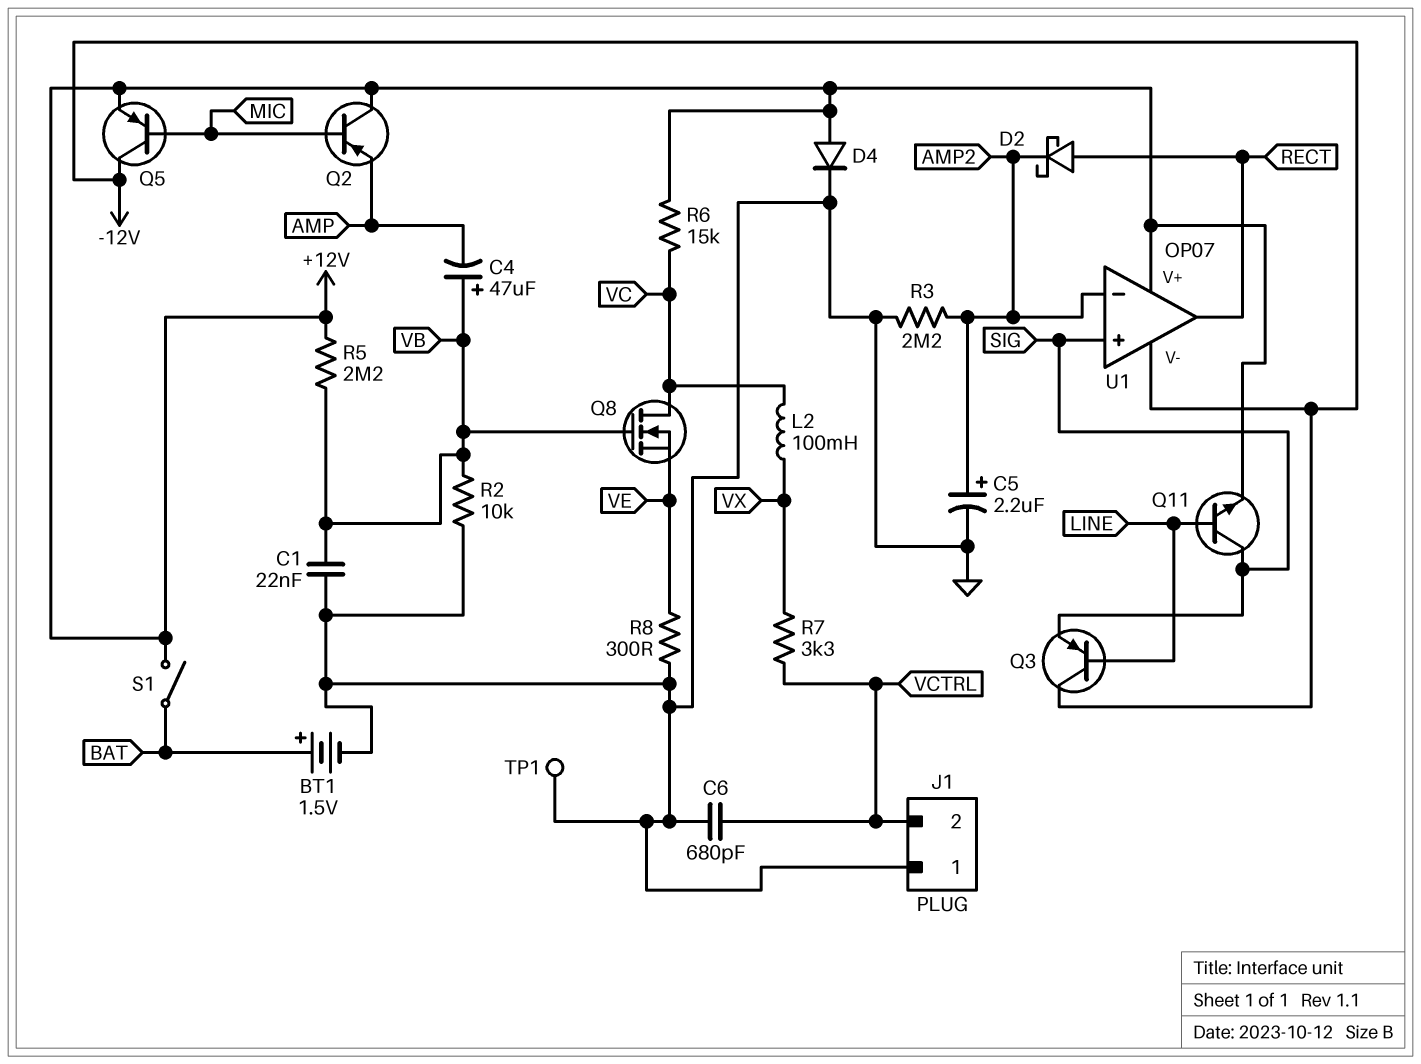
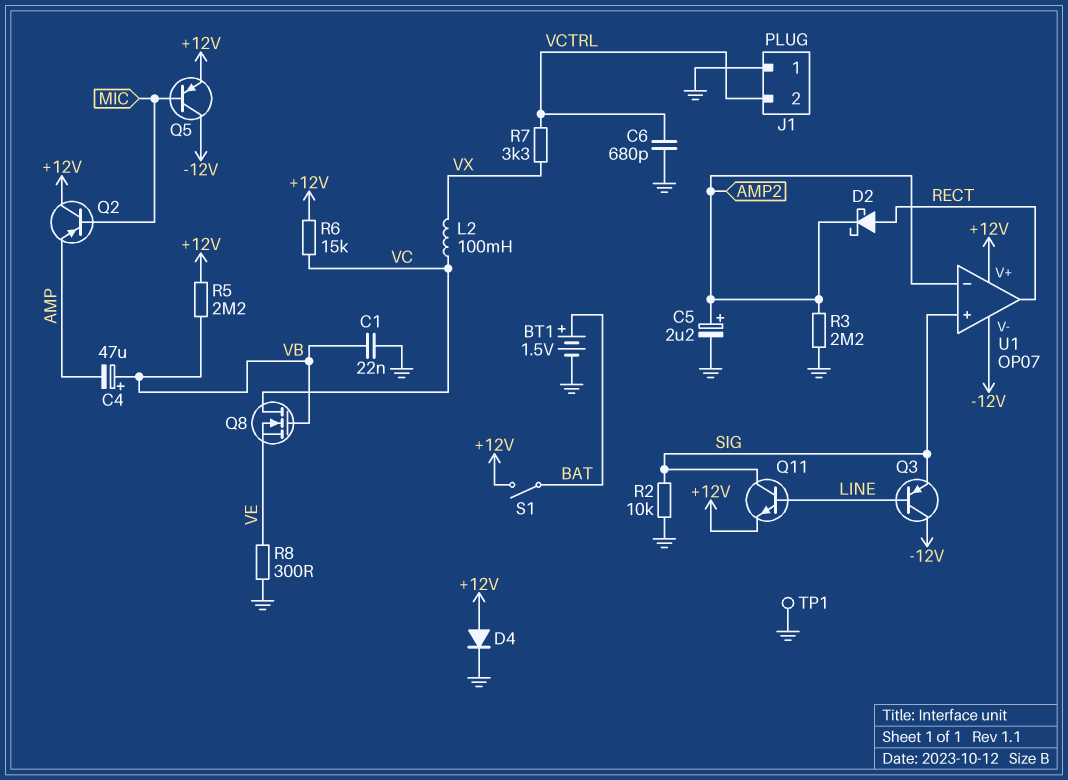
R2: 10k (GND, VB) -> 10k (GND, SIG)

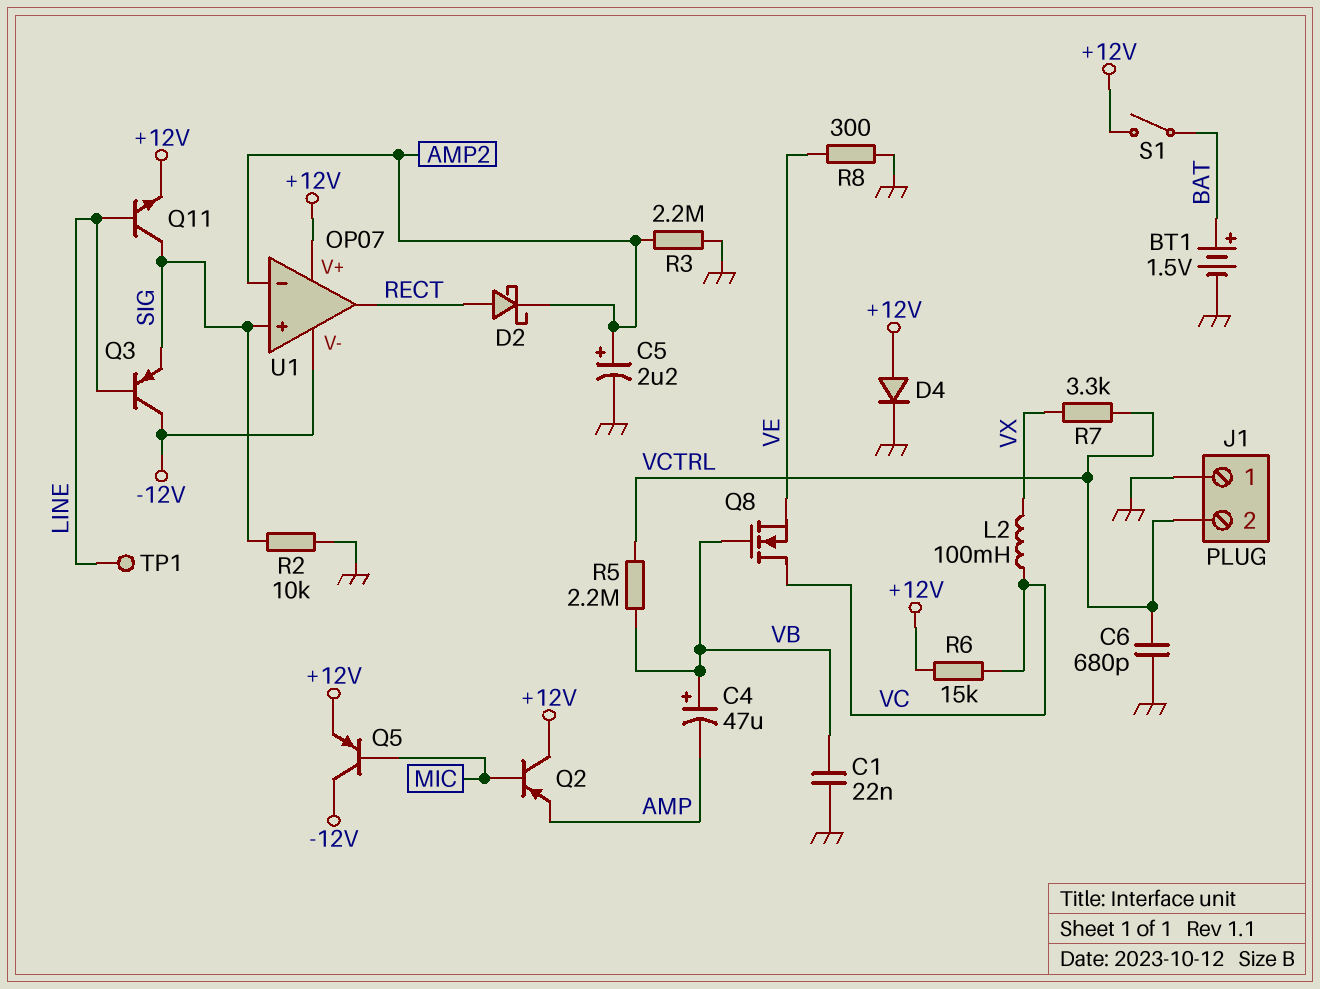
R5: 2.2M (+12V, VB) -> 2.2M (VB, VCTRL)
TP1: test point (GND) -> test point (LINE)

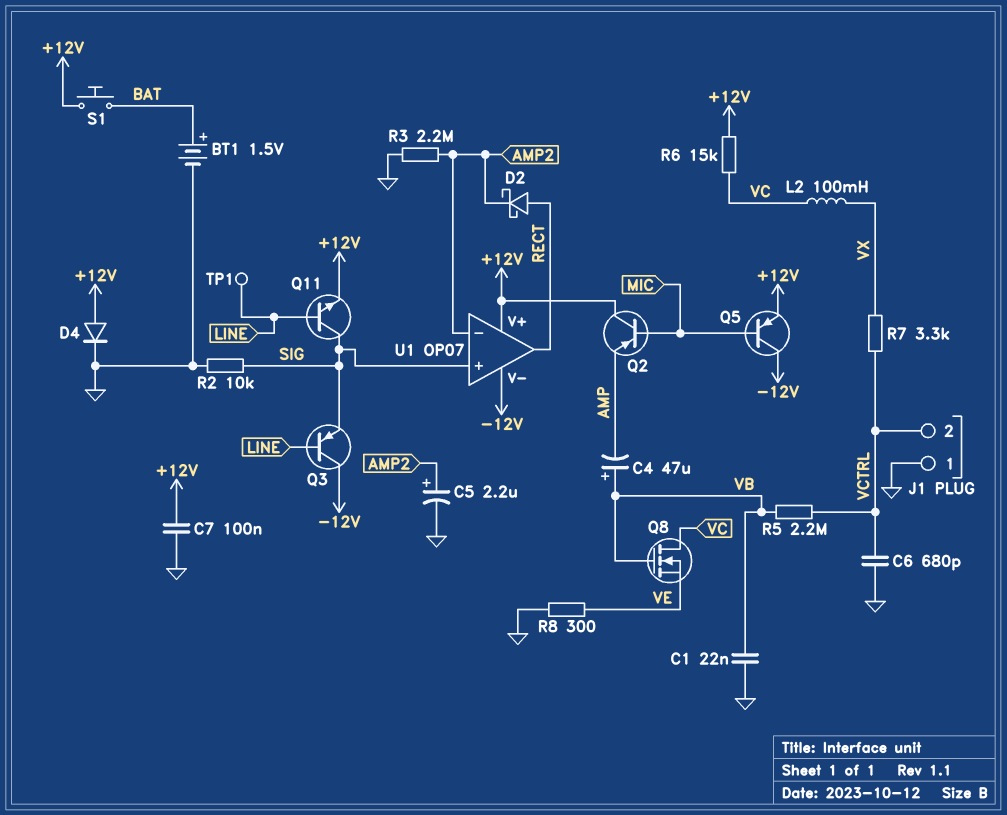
C7: none -> 100nF (+12V, GND)
S1: switch (+12V, BAT) -> button (+12V, BAT)

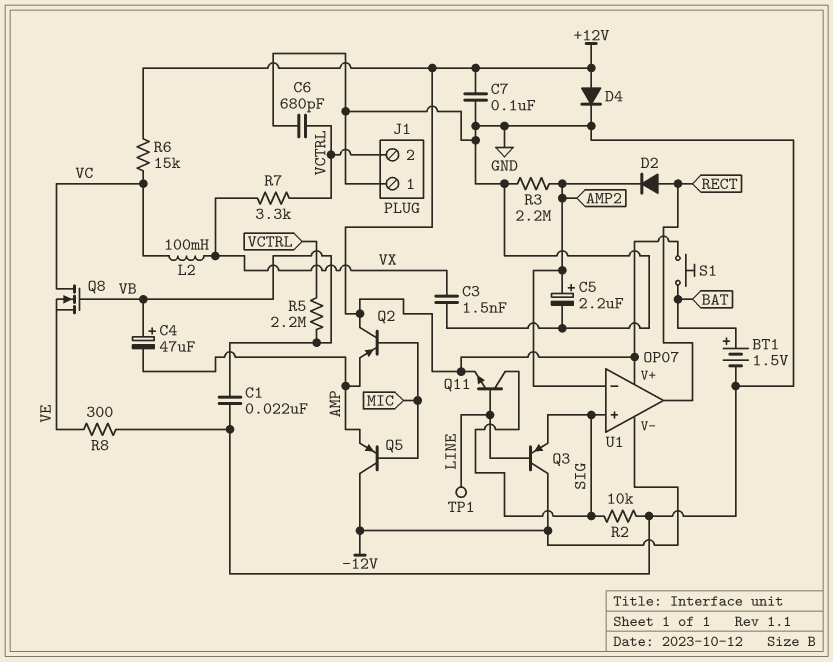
C3: none -> 1.5nF (GND, VX)
D2: schottky (A RECT, K AMP2) -> diode (A RECT, K AMP2)
Q5: PNP (B MIC, C -12V, E +12V) -> PNP (B MIC, C -12V, E AMP)

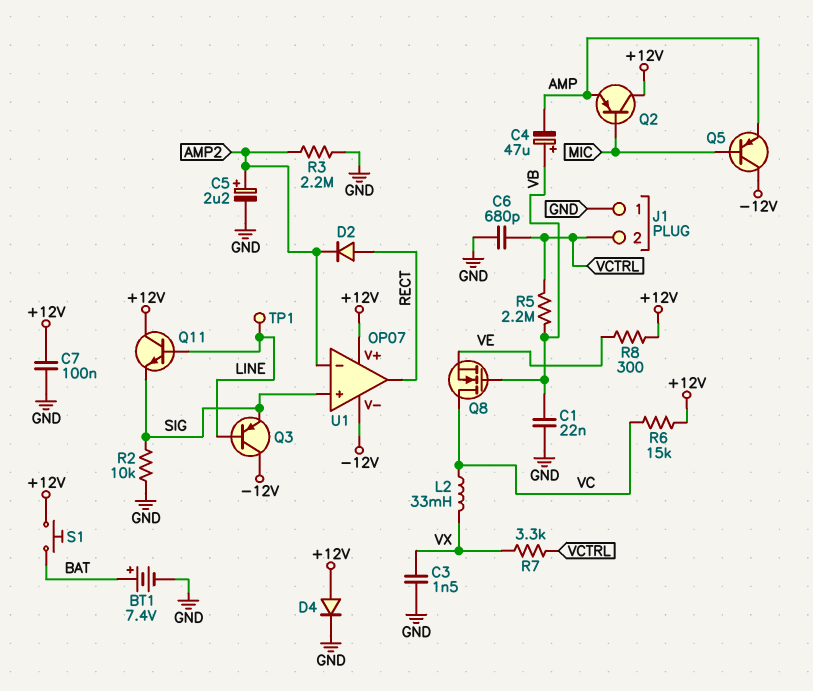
BT1: 1.5V (plus BAT, minus GND) -> 7.4V (plus BAT, minus GND)
L2: 100mH (VC, VX) -> 33mH (VC, VX)
Q11: NPN (B LINE, C SIG, E +12V) -> NPN (B LINE, C +12V, E SIG)
R8: 300 (GND, VE) -> 300 (+12V, VE)

